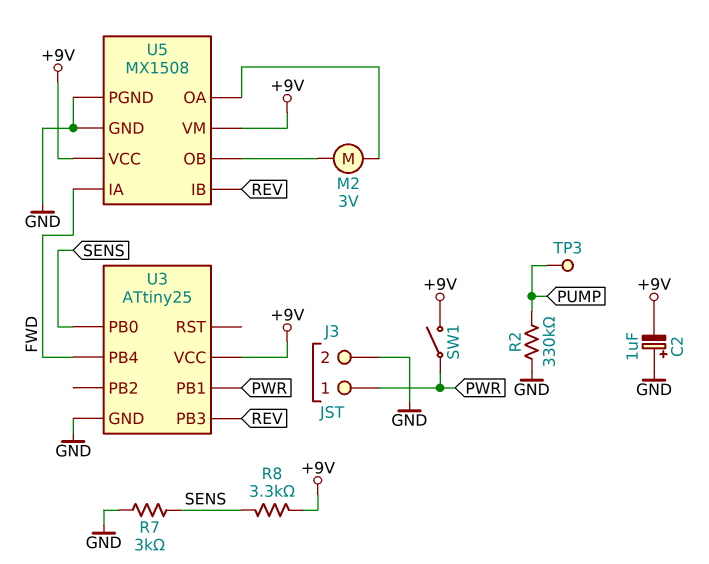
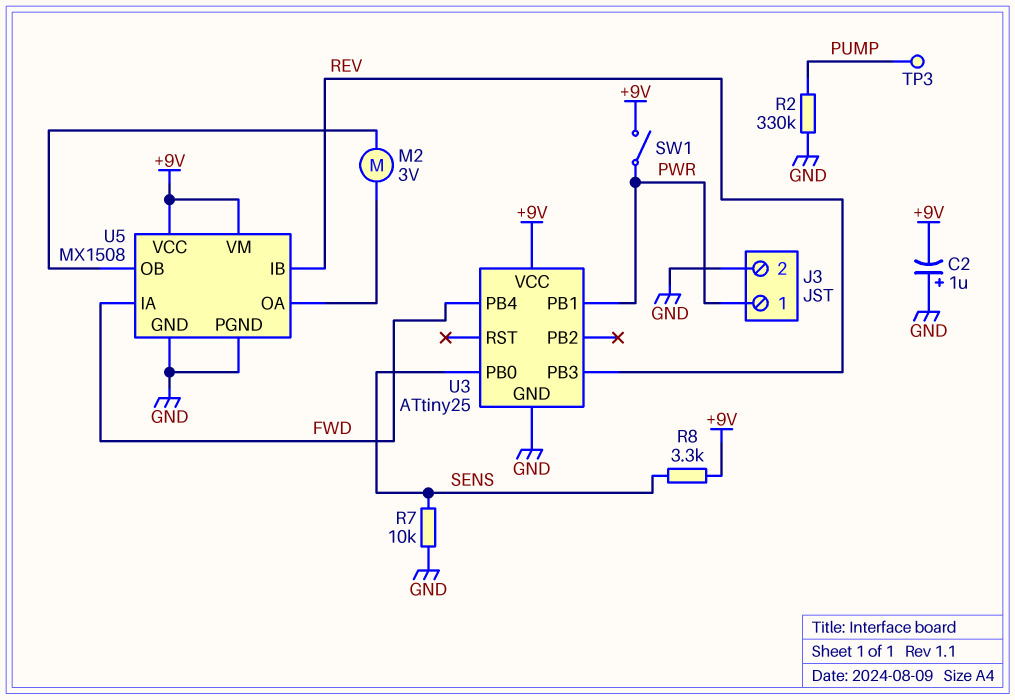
R7: 3k (GND, SENS) -> 10k (GND, SENS)

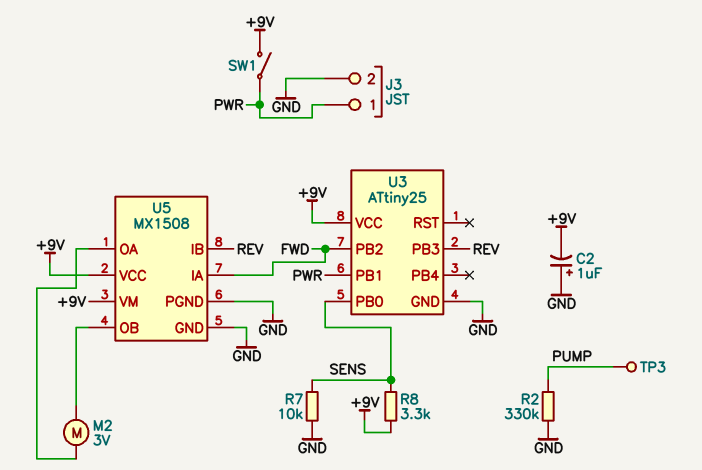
U3 pin PB2: none -> FWD
U3 pin PB4: FWD -> none

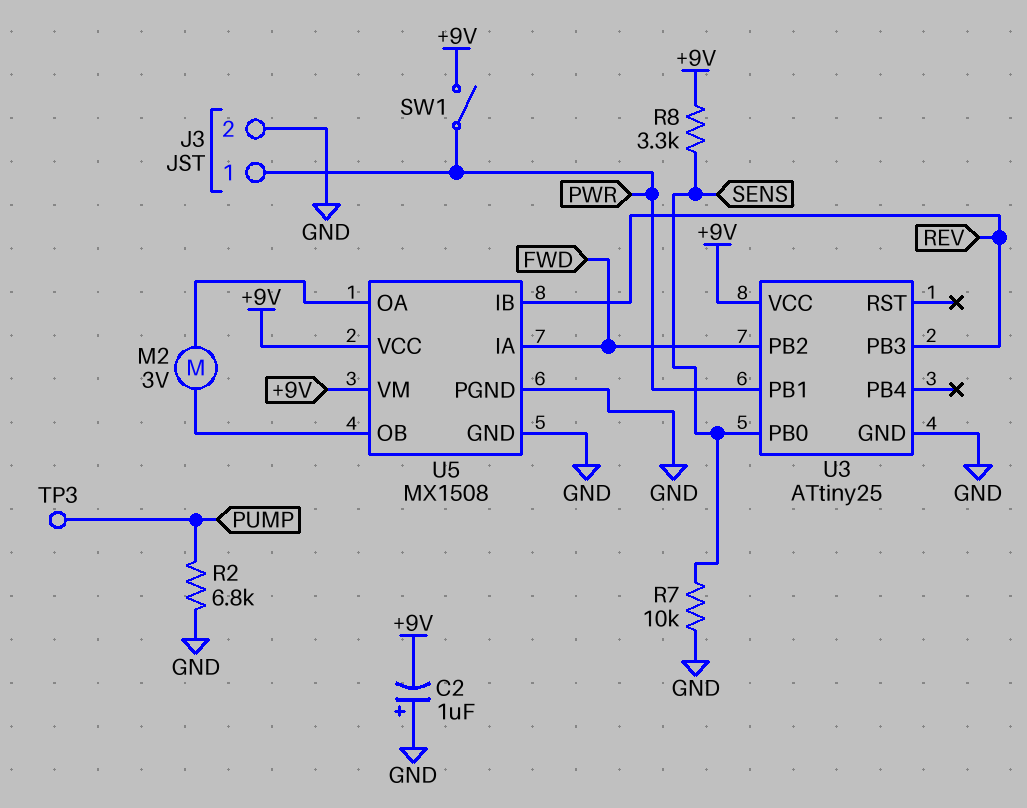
R2: 330k (GND, PUMP) -> 6.8k (GND, PUMP)

